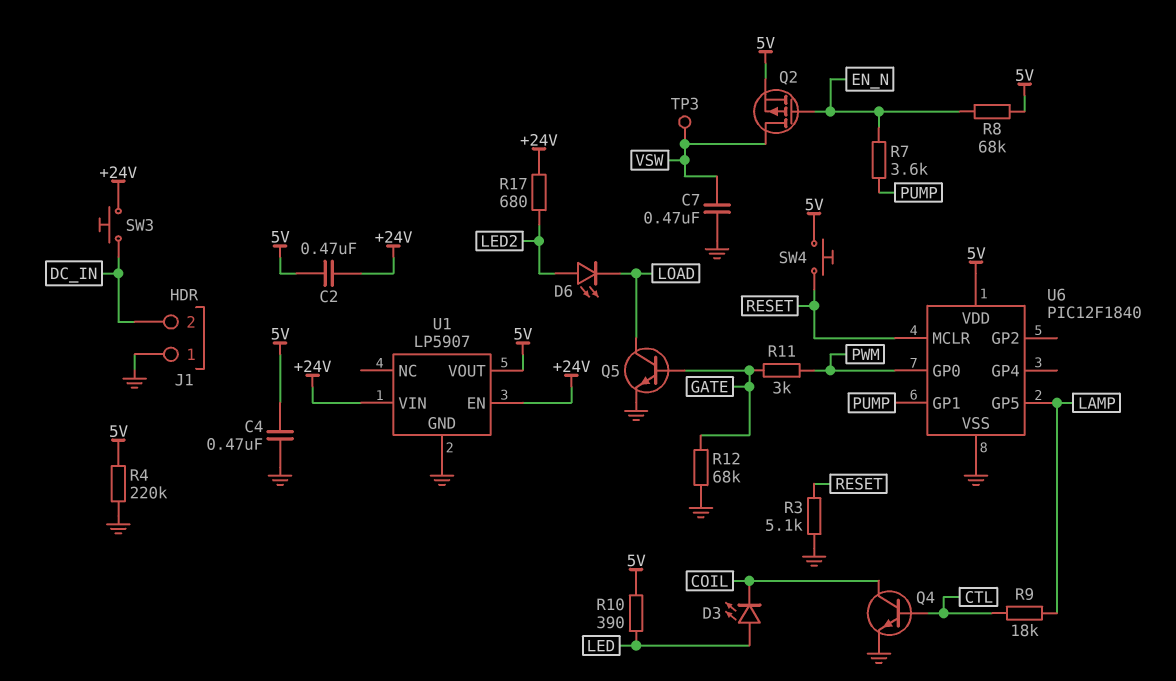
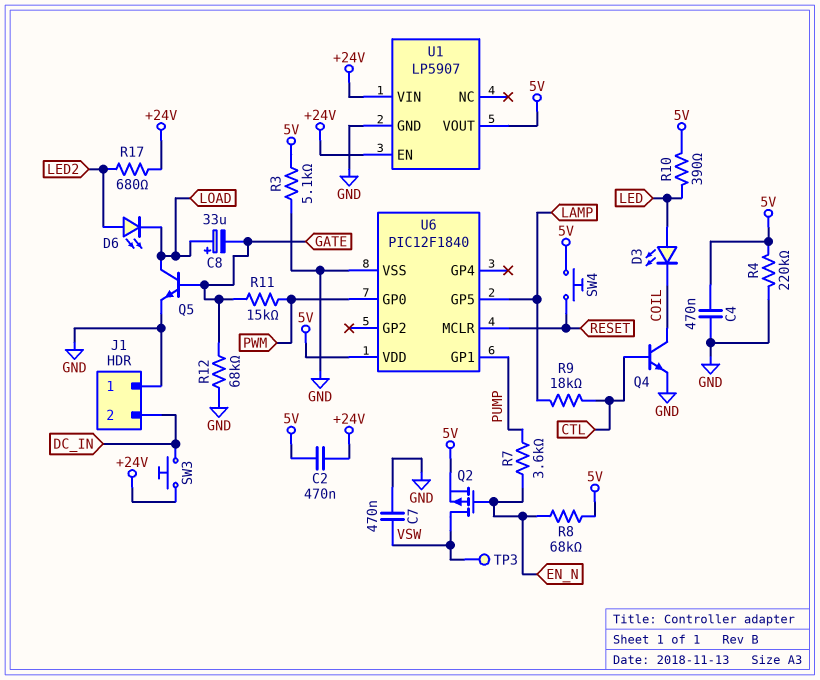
C8: none -> 33uF (plus LOAD, minus GATE)
R3: 5.1k (GND, RESET) -> 5.1k (5V, GND)
R11: 3k (GATE, PWM) -> 15k (GATE, PWM)

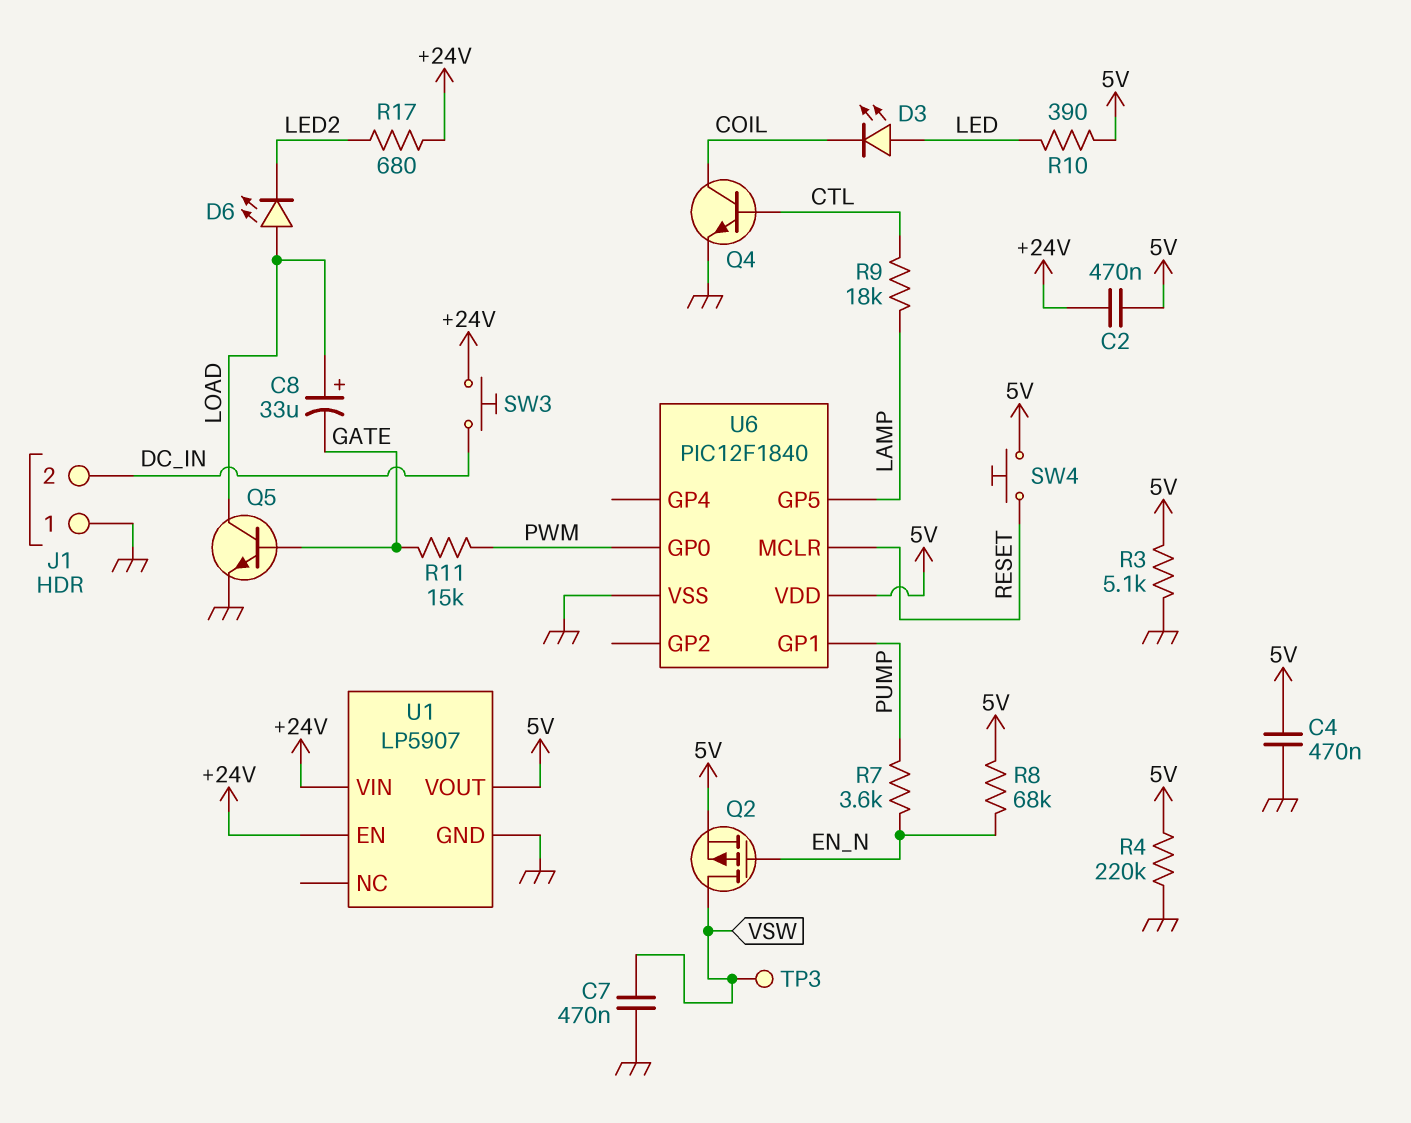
D6: LED (A LED2, K LOAD) -> LED (A LOAD, K LED2)
R12: 68k (GATE, GND) -> none

